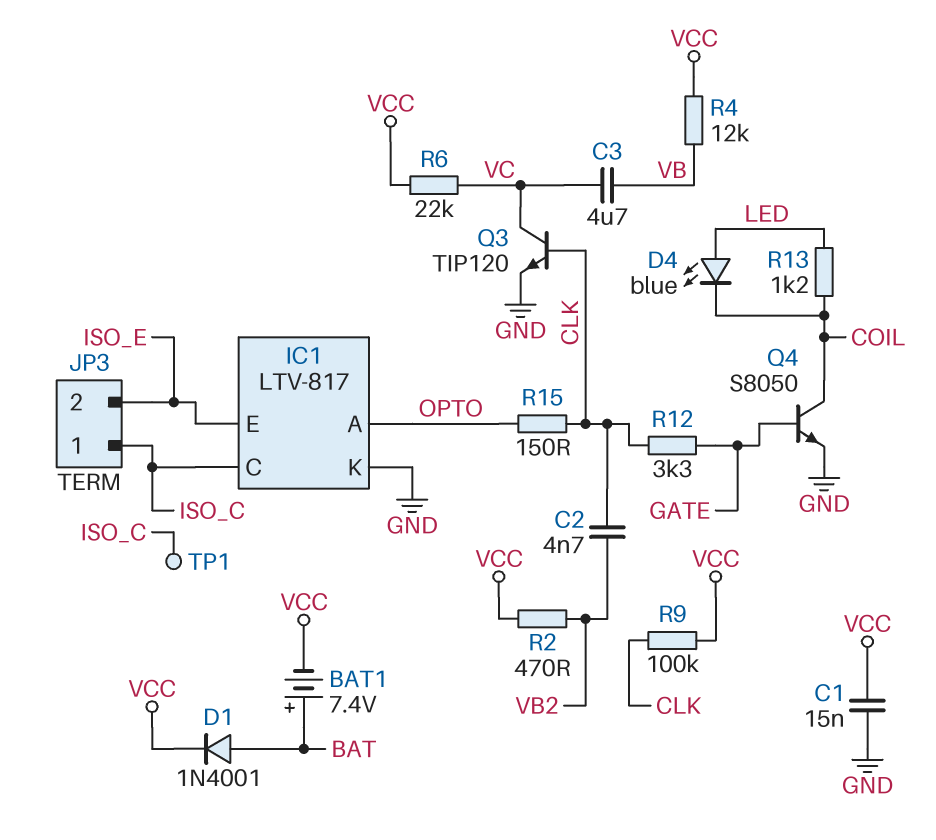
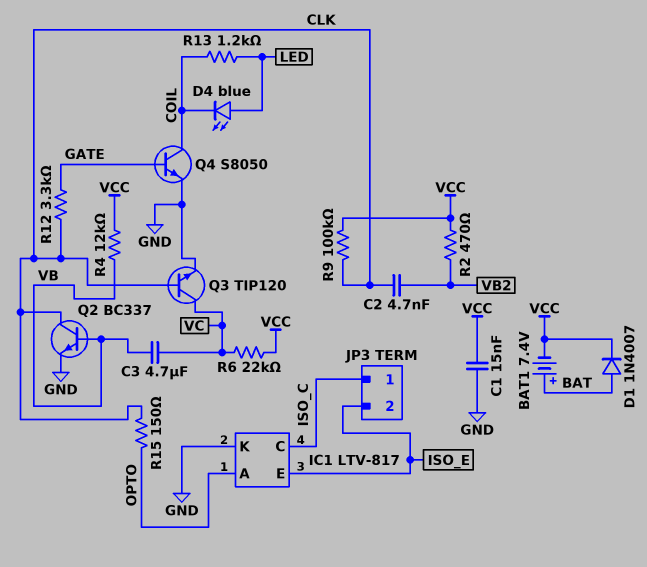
D1: diode 1N4001 (A BAT, K VCC) -> diode 1N4007 (A BAT, K VCC)
Q2: none -> NPN BC337 (B VB, C CLK, E GND)
TP1: test point (ISO_C) -> none

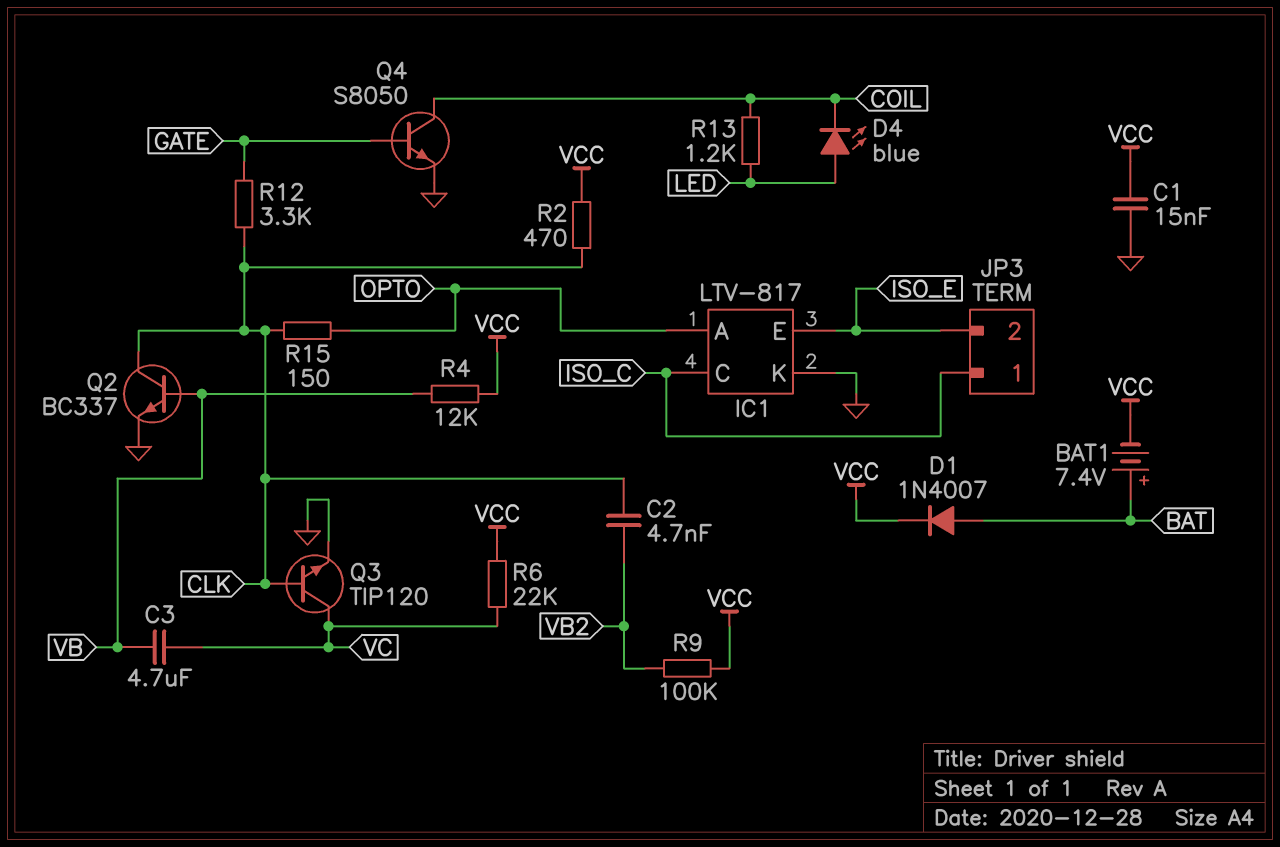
R2: 470 (VB2, VCC) -> 470 (CLK, VCC)
R9: 100k (CLK, VCC) -> 100k (VB2, VCC)

